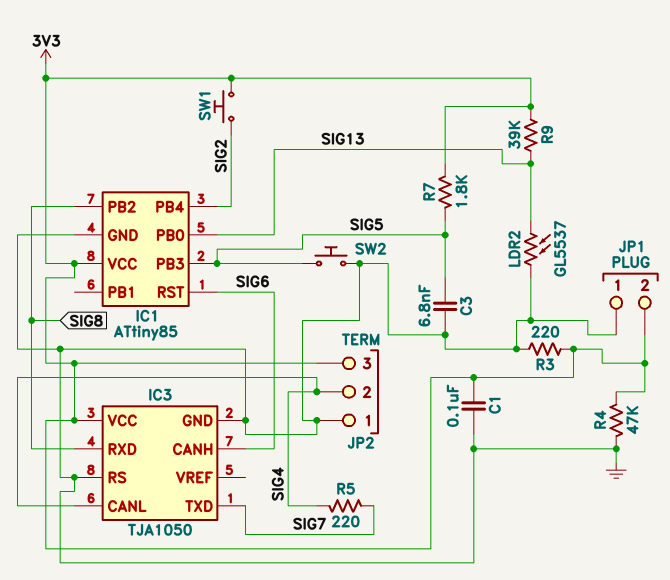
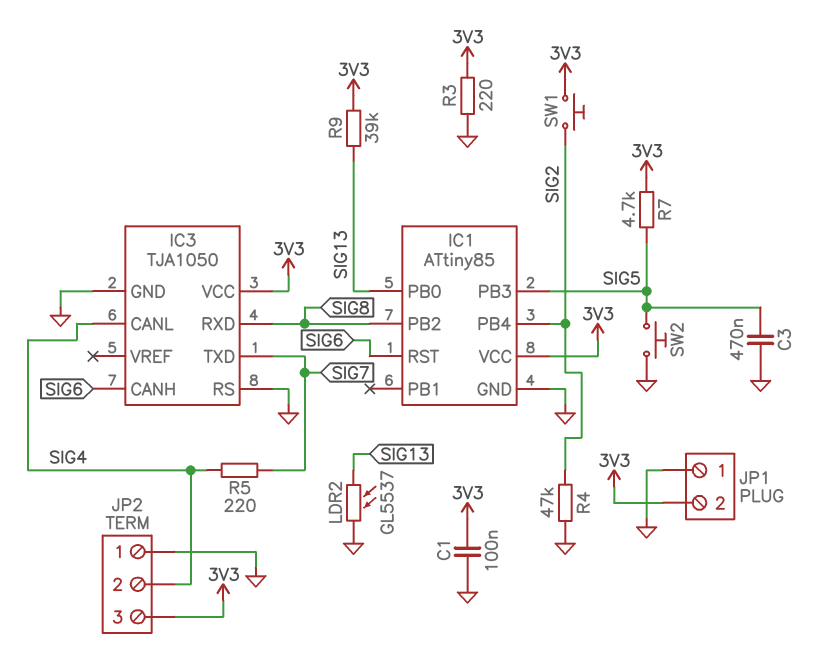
C3: 6.8nF (GND, SIG5) -> 470nF (GND, SIG5)
R4: 47k (3V3, GND) -> 47k (GND, SIG2)
R7: 1.8k (3V3, SIG5) -> 4.7k (3V3, SIG5)

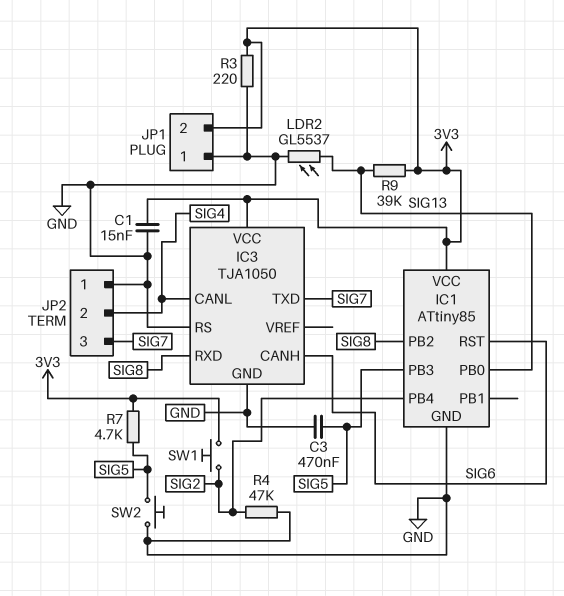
C1: 100nF (3V3, GND) -> 15nF (3V3, GND)
JP2 pin 3: 3V3 -> SIG7
R5: 220 (SIG4, SIG7) -> none

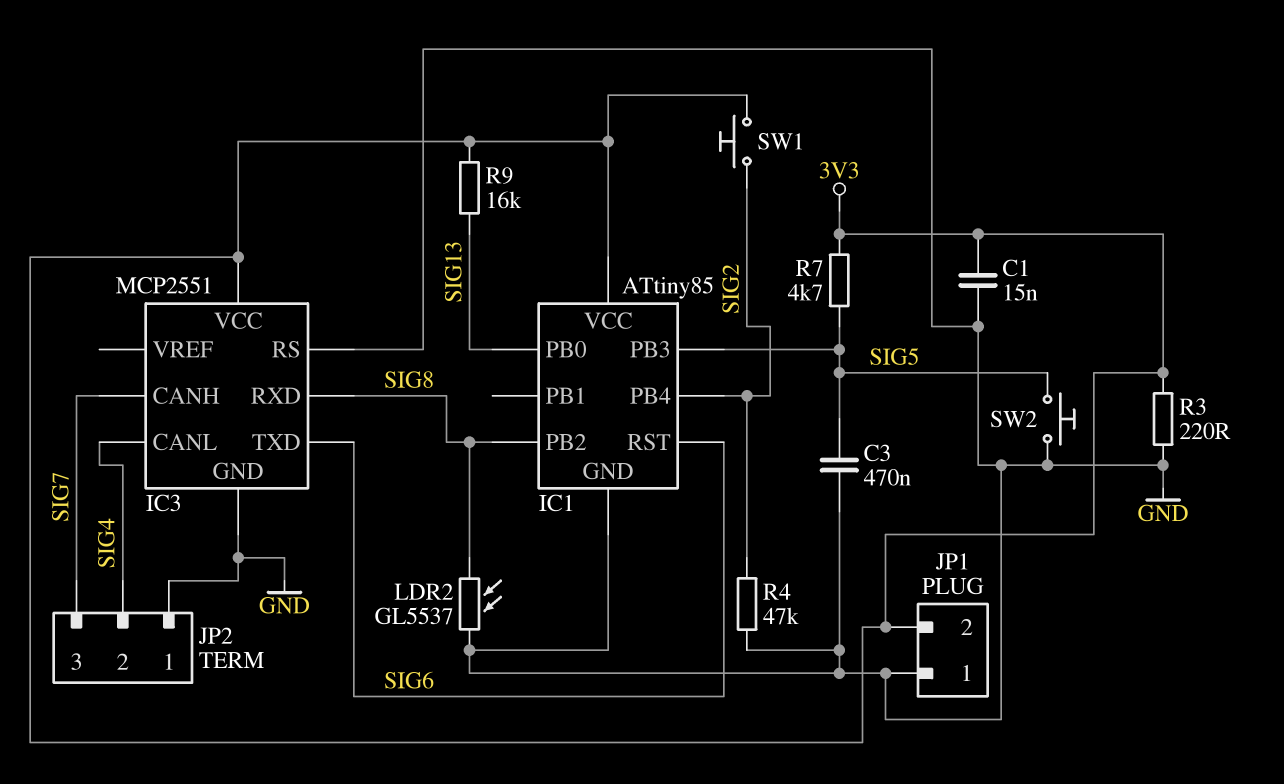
IC3: TJA1050 -> MCP2551
IC3 pin CANH: SIG6 -> SIG7
IC3 pin TXD: SIG7 -> SIG6
LDR2: GL5537 (GND, SIG13) -> GL5537 (GND, SIG8)
R9: 39k (3V3, SIG13) -> 16k (3V3, SIG13)

